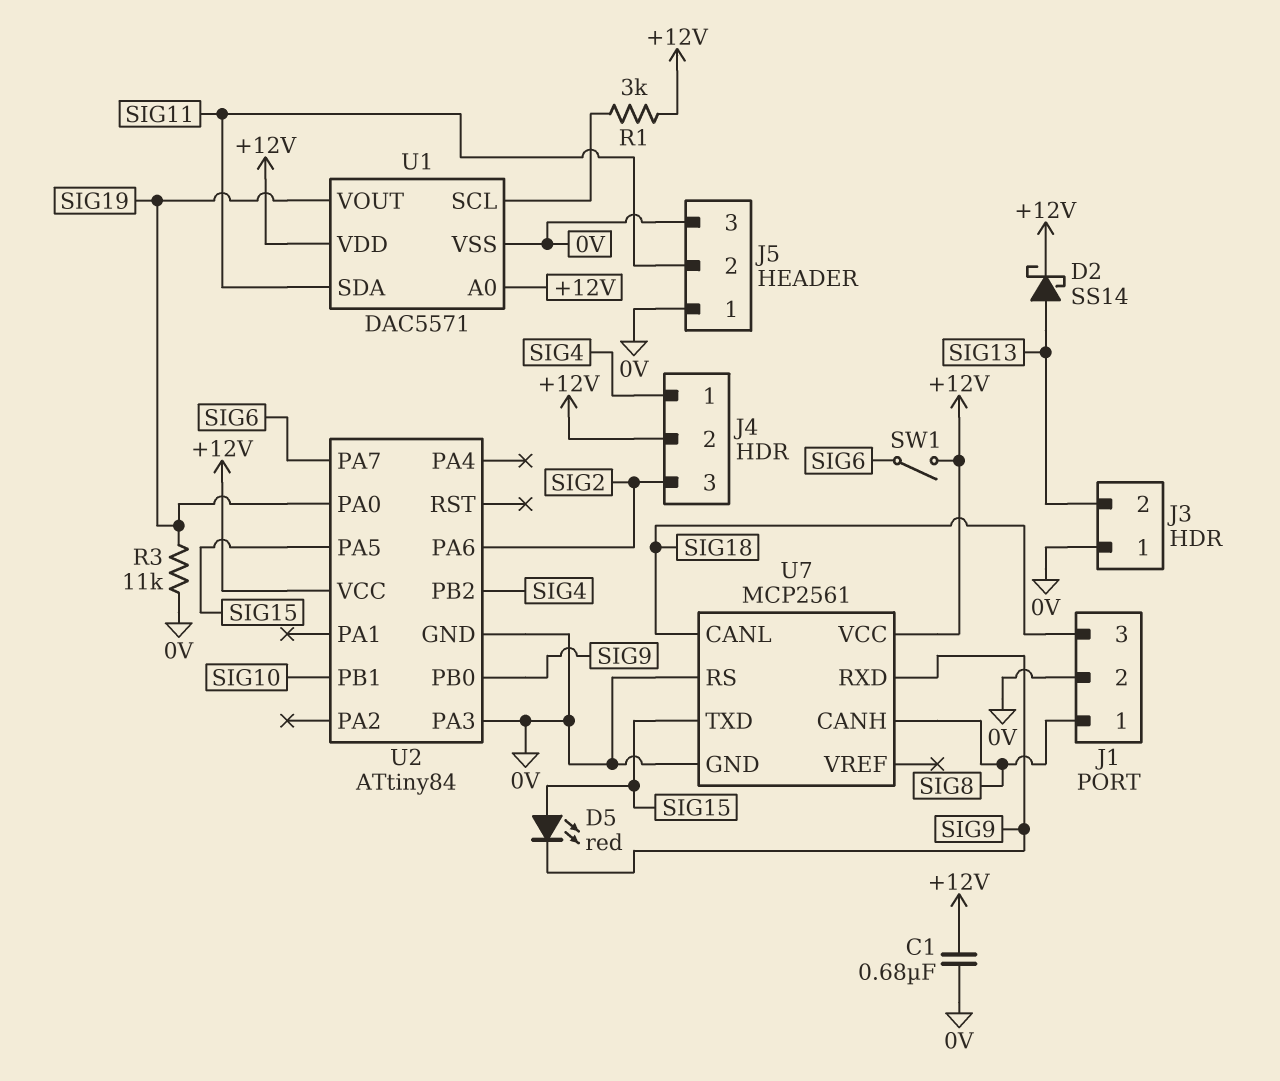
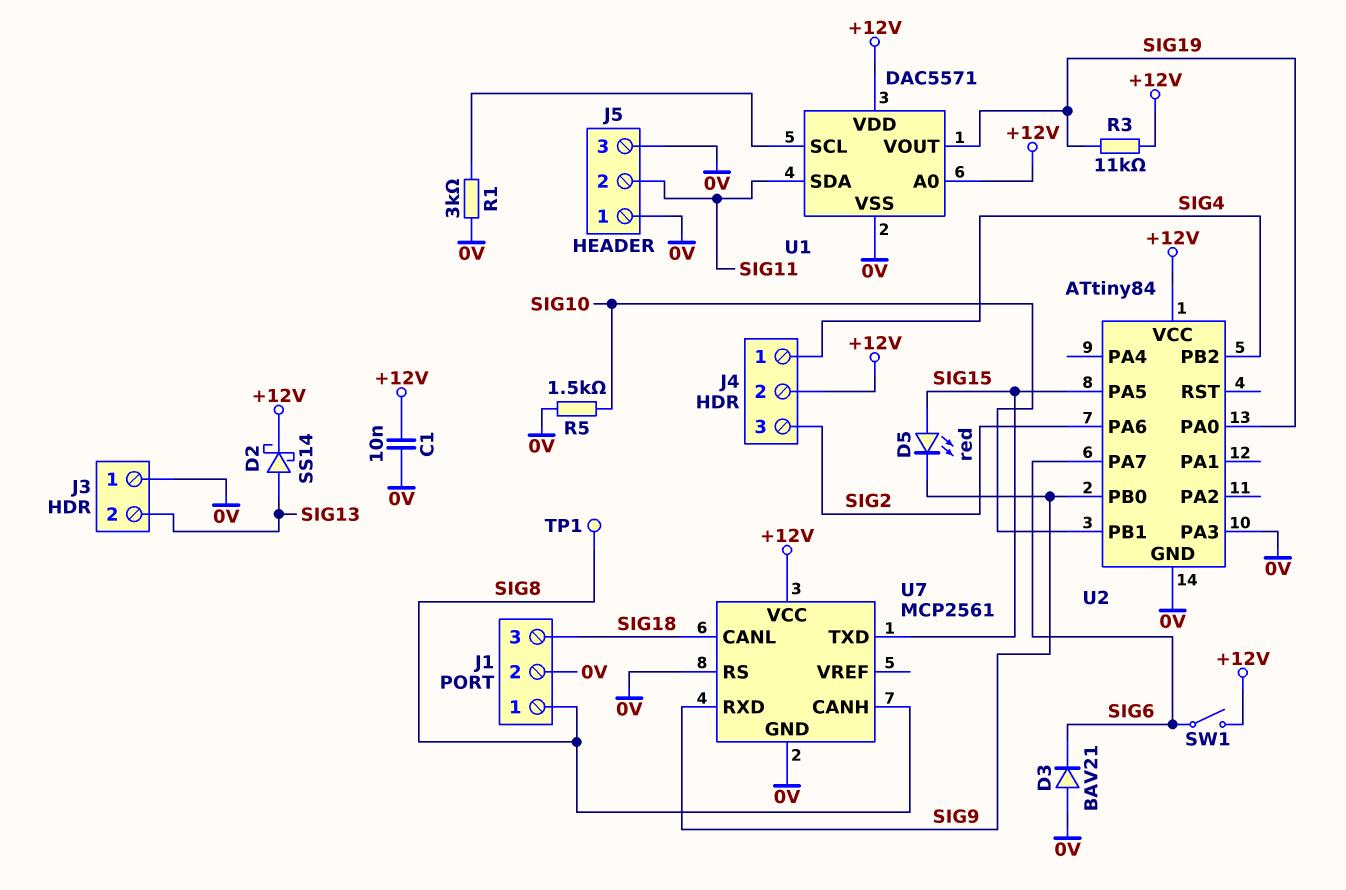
C1: 680nF (+12V, 0V) -> 10nF (+12V, 0V)
D3: none -> diode BAV21 (A 0V, K SIG6)
R1: 3k (+12V, U1/SCL) -> 3k (0V, U1/SCL)
R3: 11k (0V, SIG19) -> 11k (+12V, SIG19)
R5: none -> 1.5k (0V, SIG10)
TP1: none -> test point (SIG8)

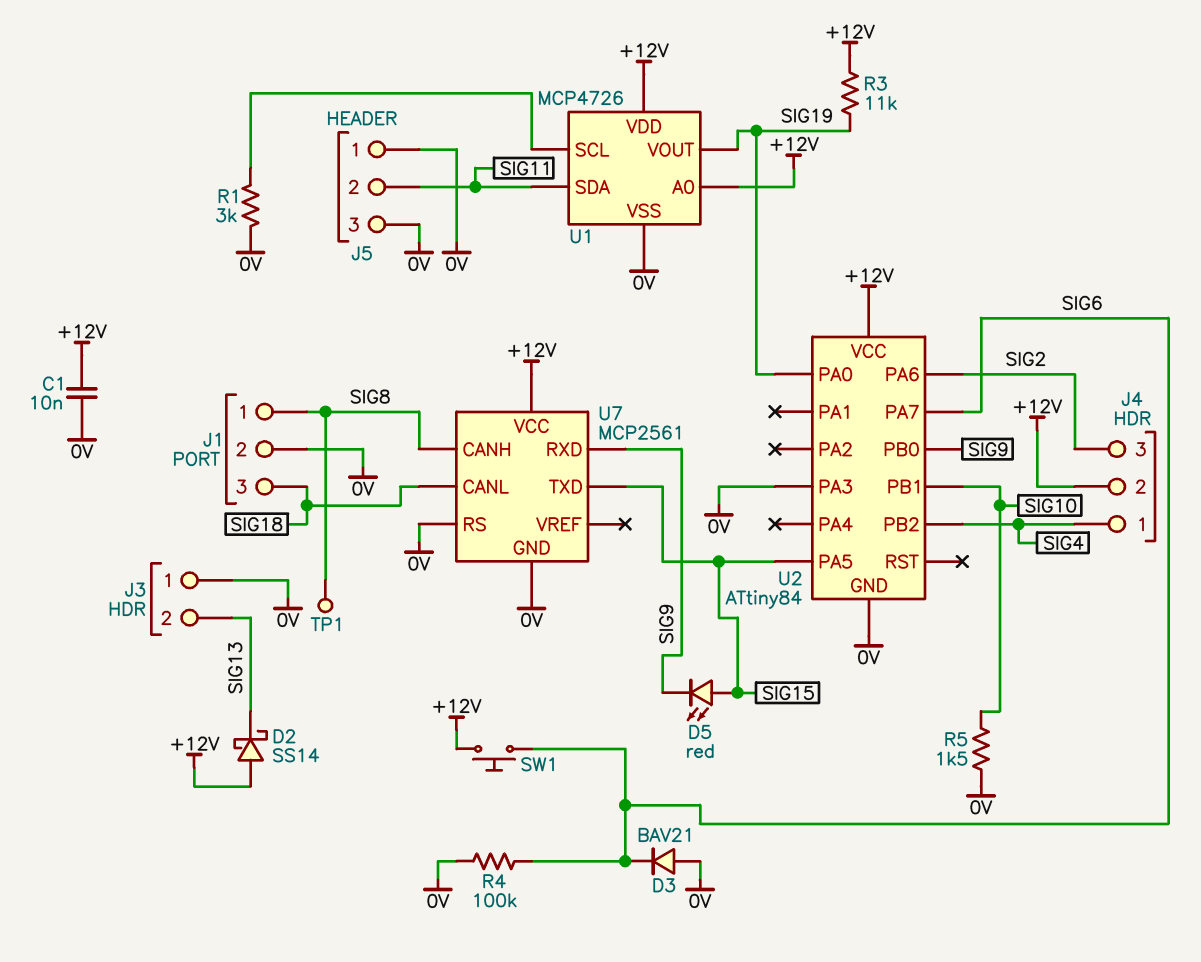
D2: schottky SS14 (A SIG13, K +12V) -> schottky SS14 (A +12V, K SIG13)
R4: none -> 100k (0V, SIG6)
SW1: switch (+12V, SIG6) -> button (+12V, SIG6)
U1: DAC5571 -> MCP4726

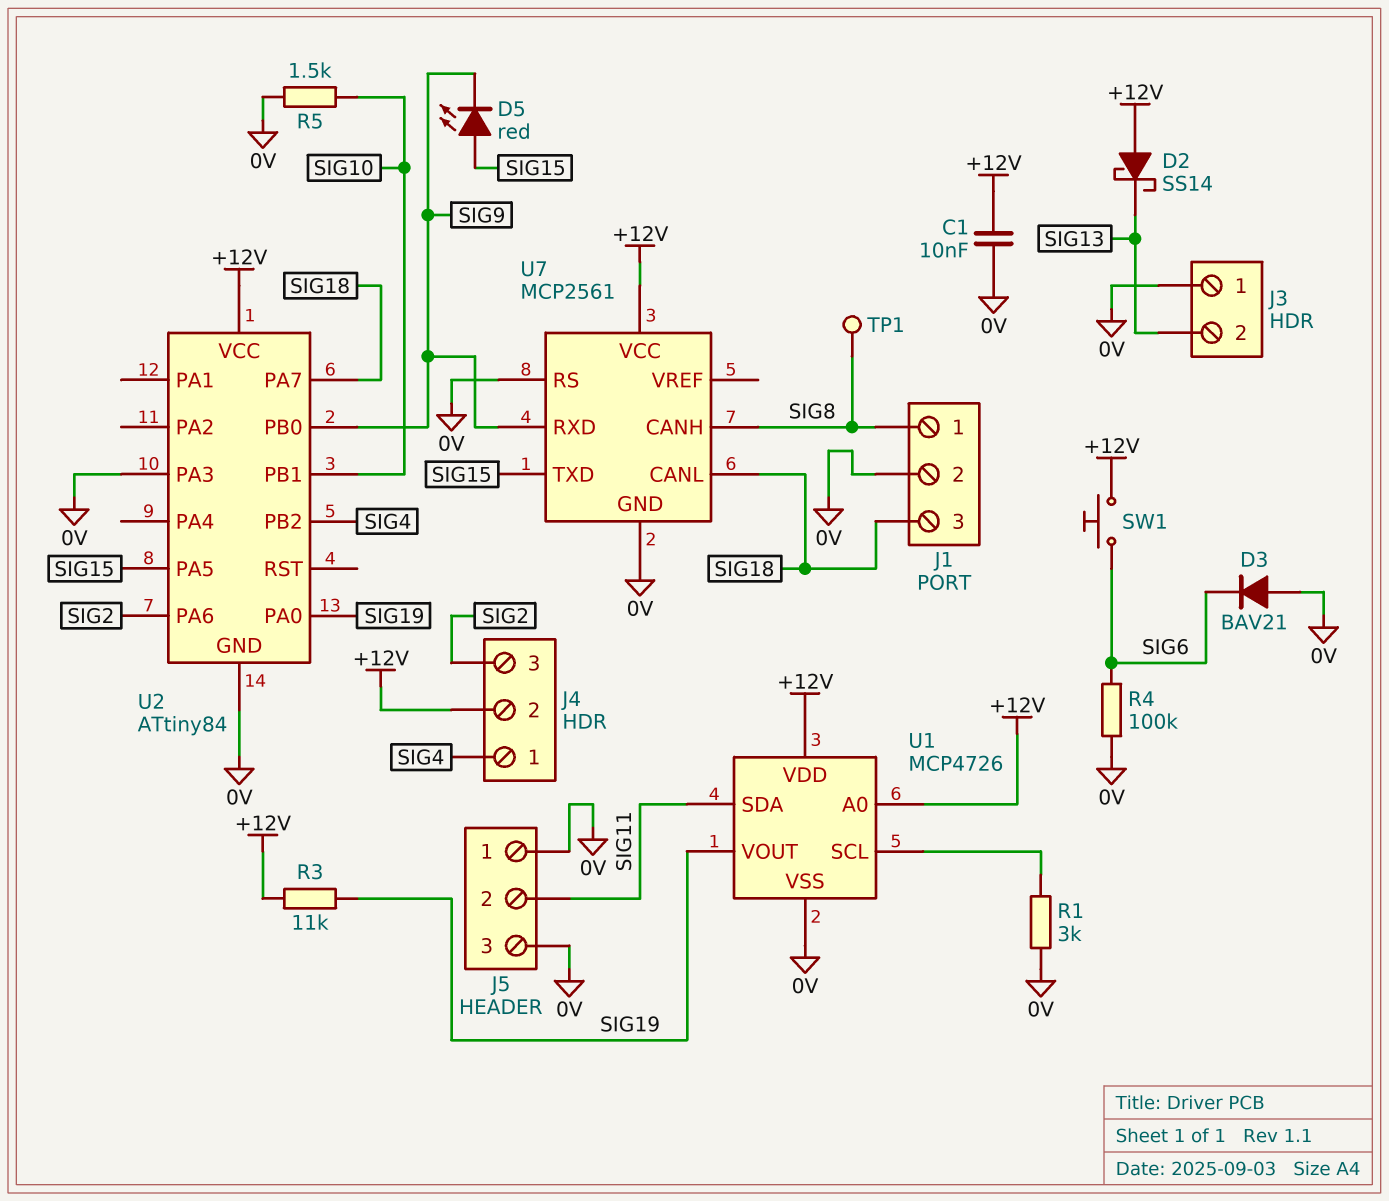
U2 pin PA7: SIG6 -> SIG18

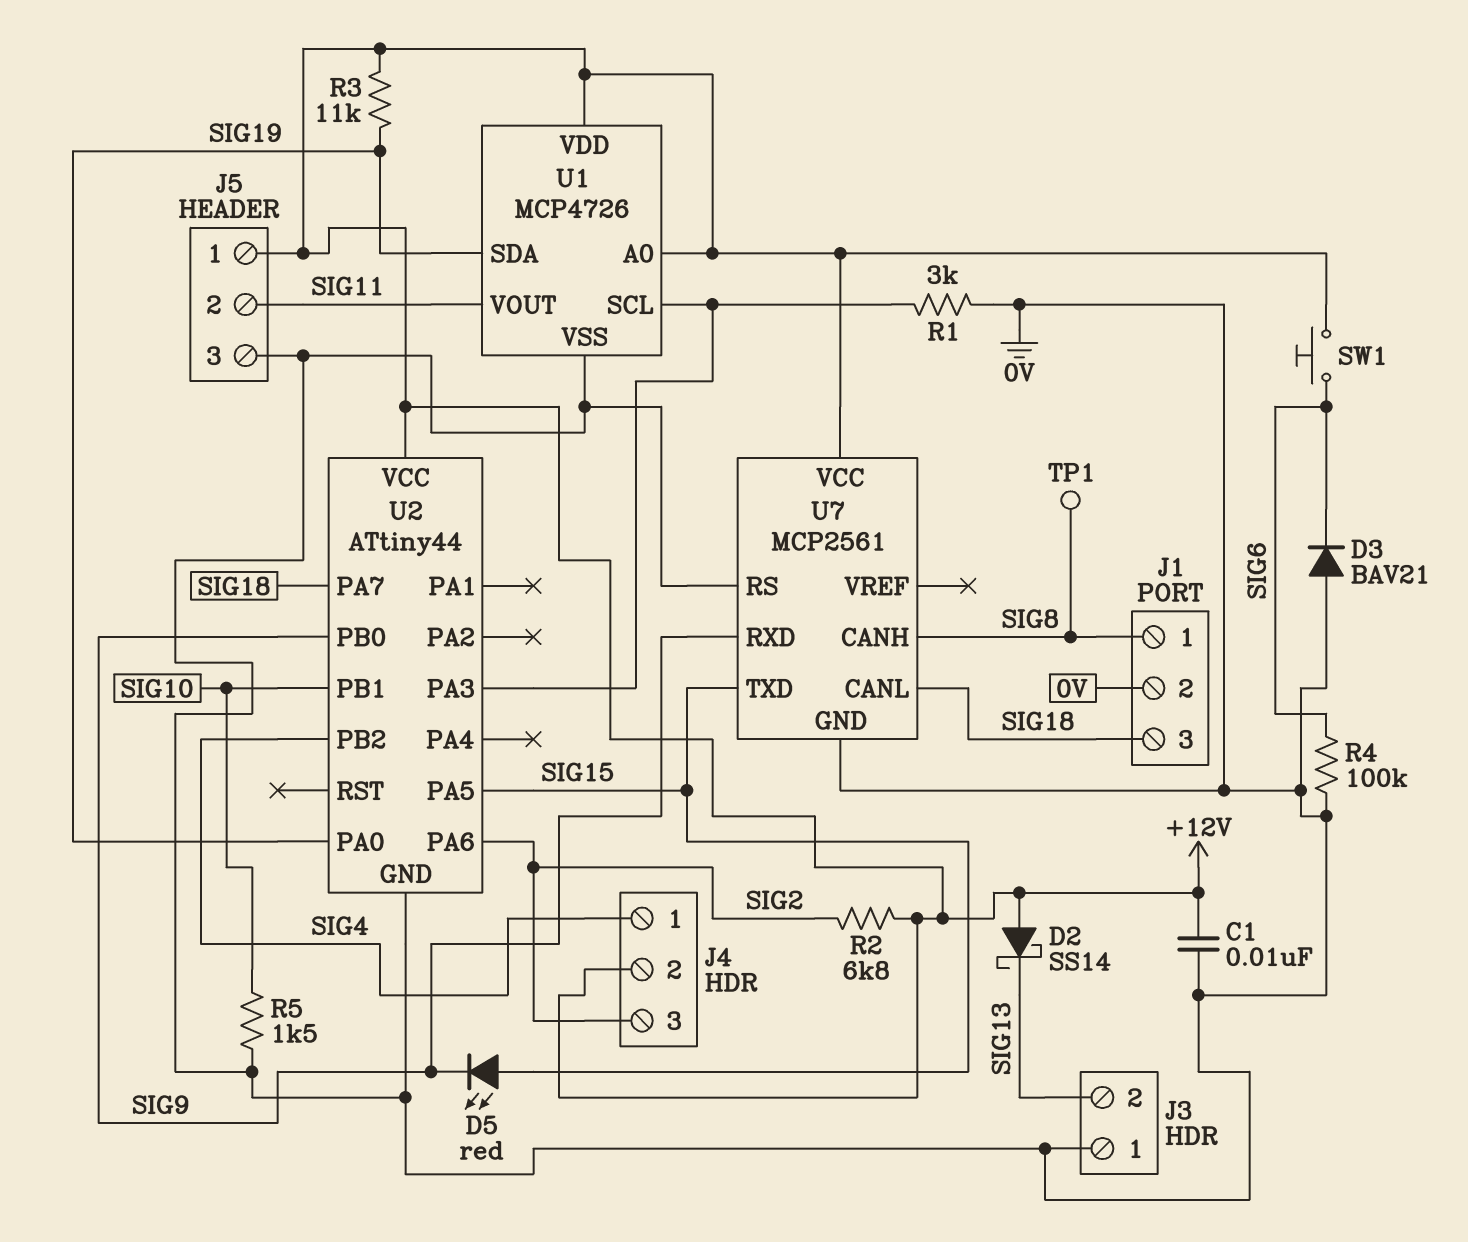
J5 pin 1: 0V -> +12V
R2: none -> 6.8k (+12V, SIG2)
U1 pin SDA: SIG11 -> SIG19
U1 pin VOUT: SIG19 -> SIG11
U2: ATtiny84 -> ATtiny44
U2 pin PA3: 0V -> U1/SCL

